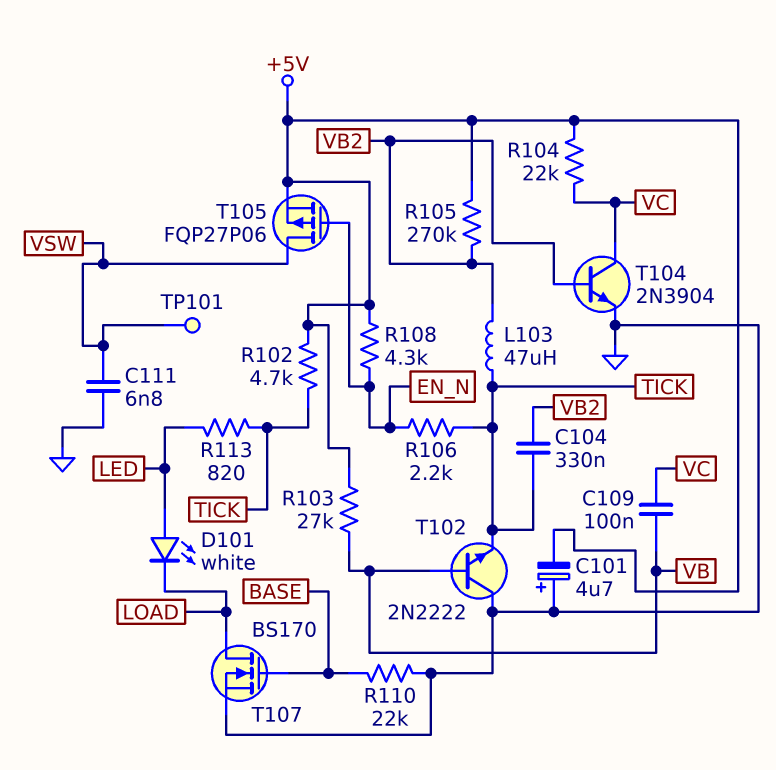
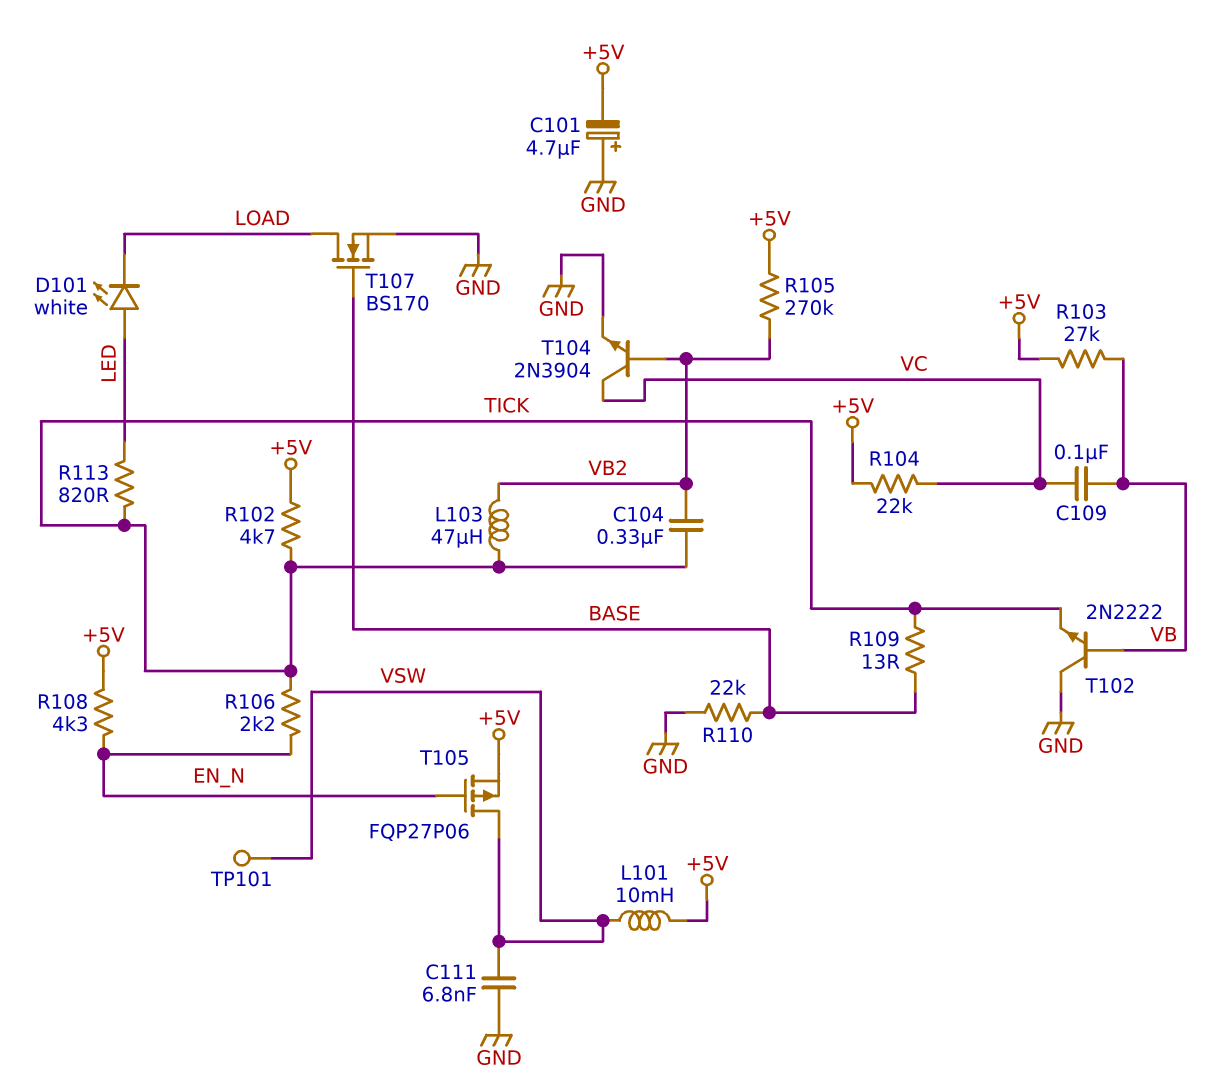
L101: none -> 10mH (+5V, VSW)
R109: none -> 13 (BASE, TICK)

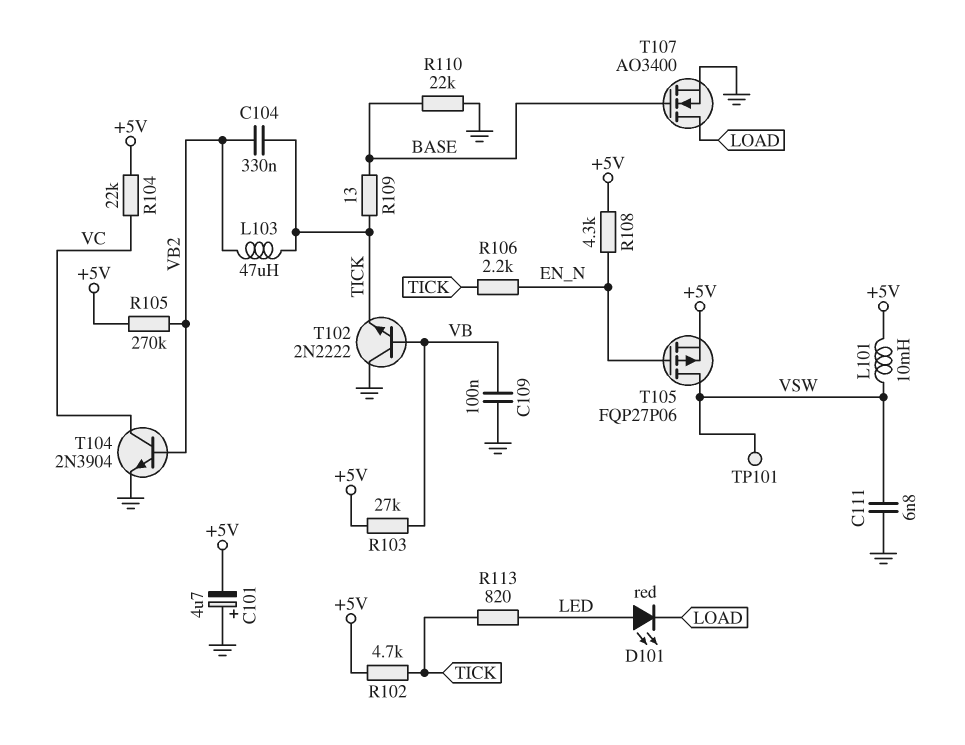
C109: 100nF (VB, VC) -> 100nF (GND, VB)
D101: LED white (A LED, K LOAD) -> LED red (A LED, K LOAD)
T107: NMOS BS170 (G BASE, D LOAD, S GND) -> NMOS AO3400 (G BASE, D LOAD, S GND)

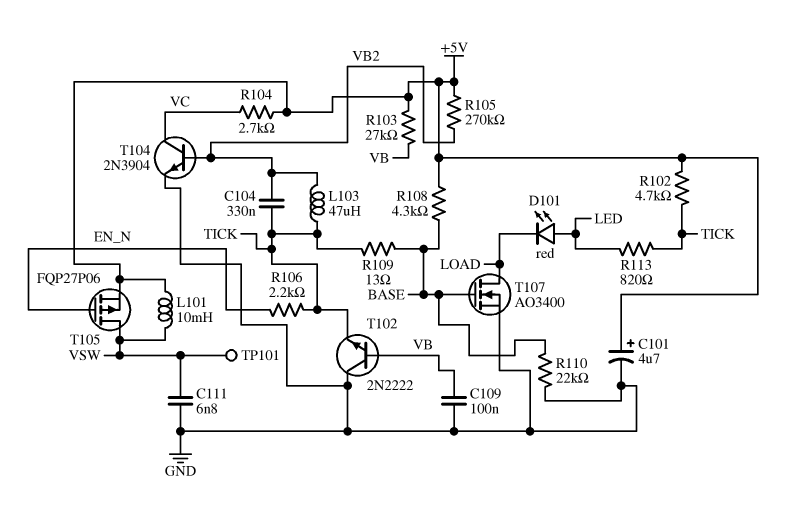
C101: 4.7uF (plus GND, minus +5V) -> 4.7uF (plus +5V, minus GND)
R104: 22k (+5V, VC) -> 2.7k (+5V, VC)
R108: 4.3k (+5V, EN_N) -> 4.3k (+5V, BASE)

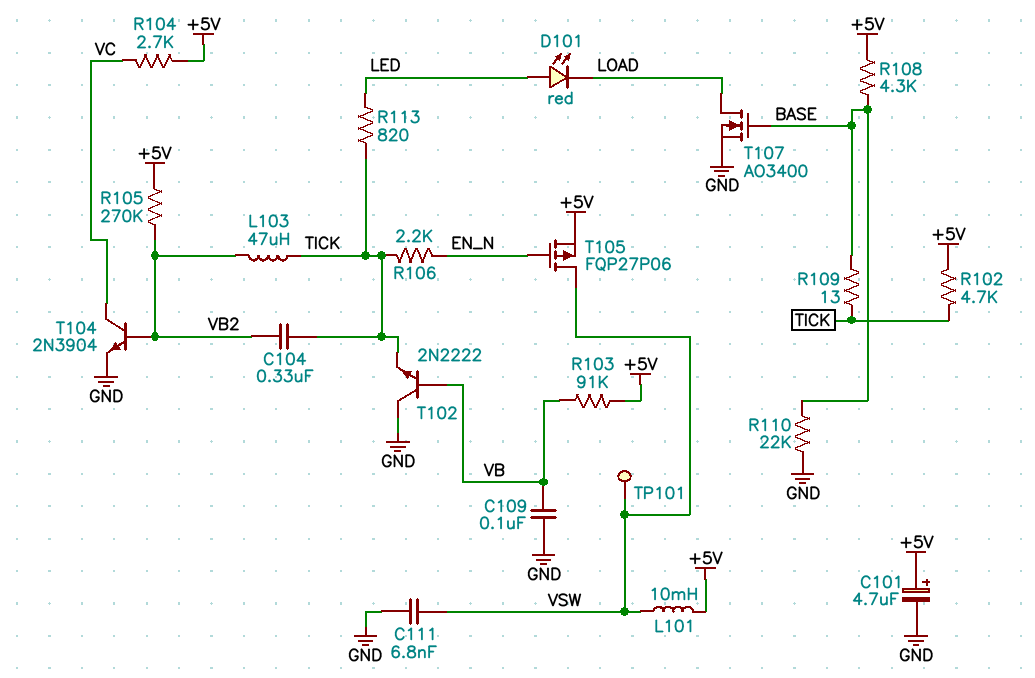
R103: 27k (+5V, VB) -> 91k (+5V, VB)

